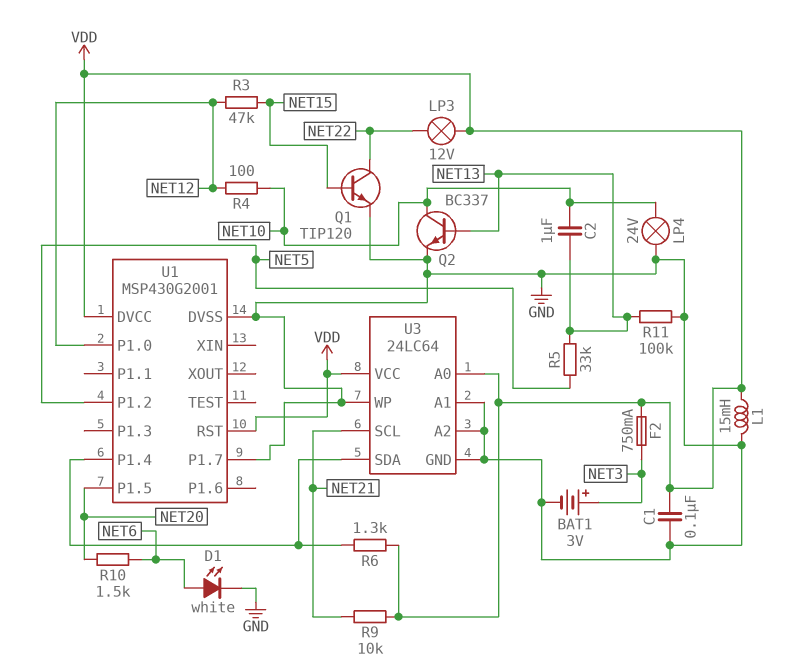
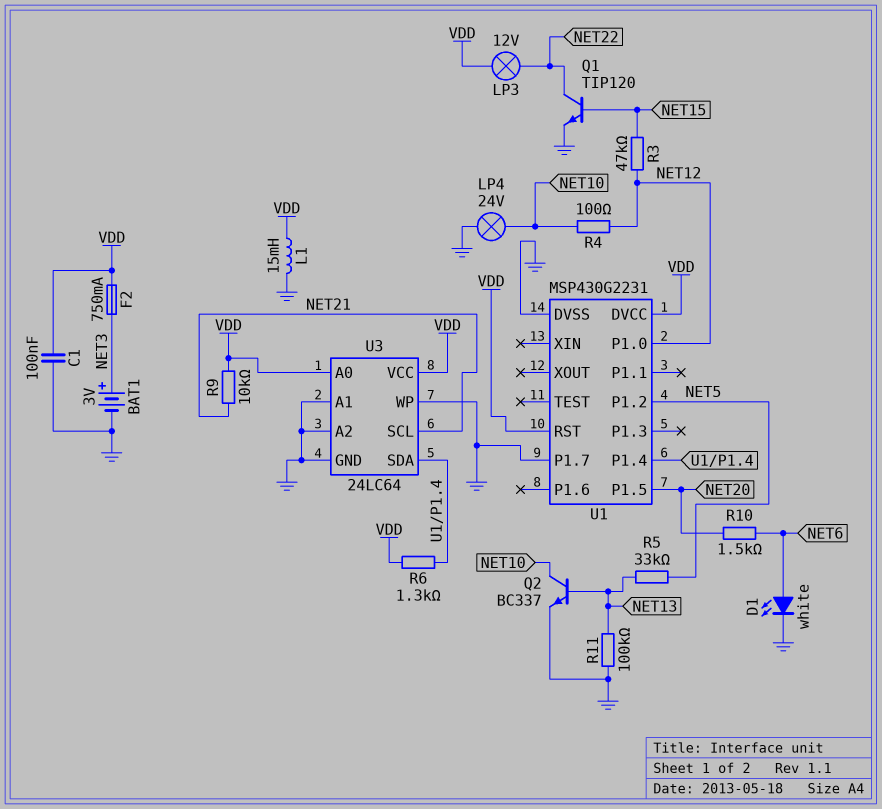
C2: 1uF (NET10, NET13) -> none
U1: MSP430G2001 -> MSP430G2231

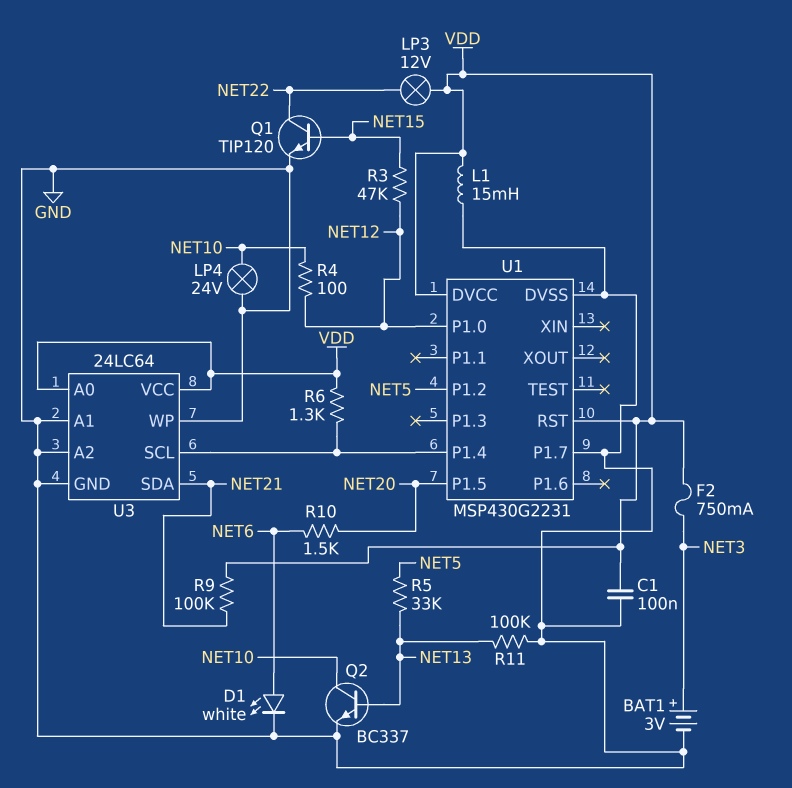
R9: 10k (NET21, VDD) -> 100k (NET21, VDD)
U3 pin SCL: NET21 -> U1/P1.4
U3 pin SDA: U1/P1.4 -> NET21

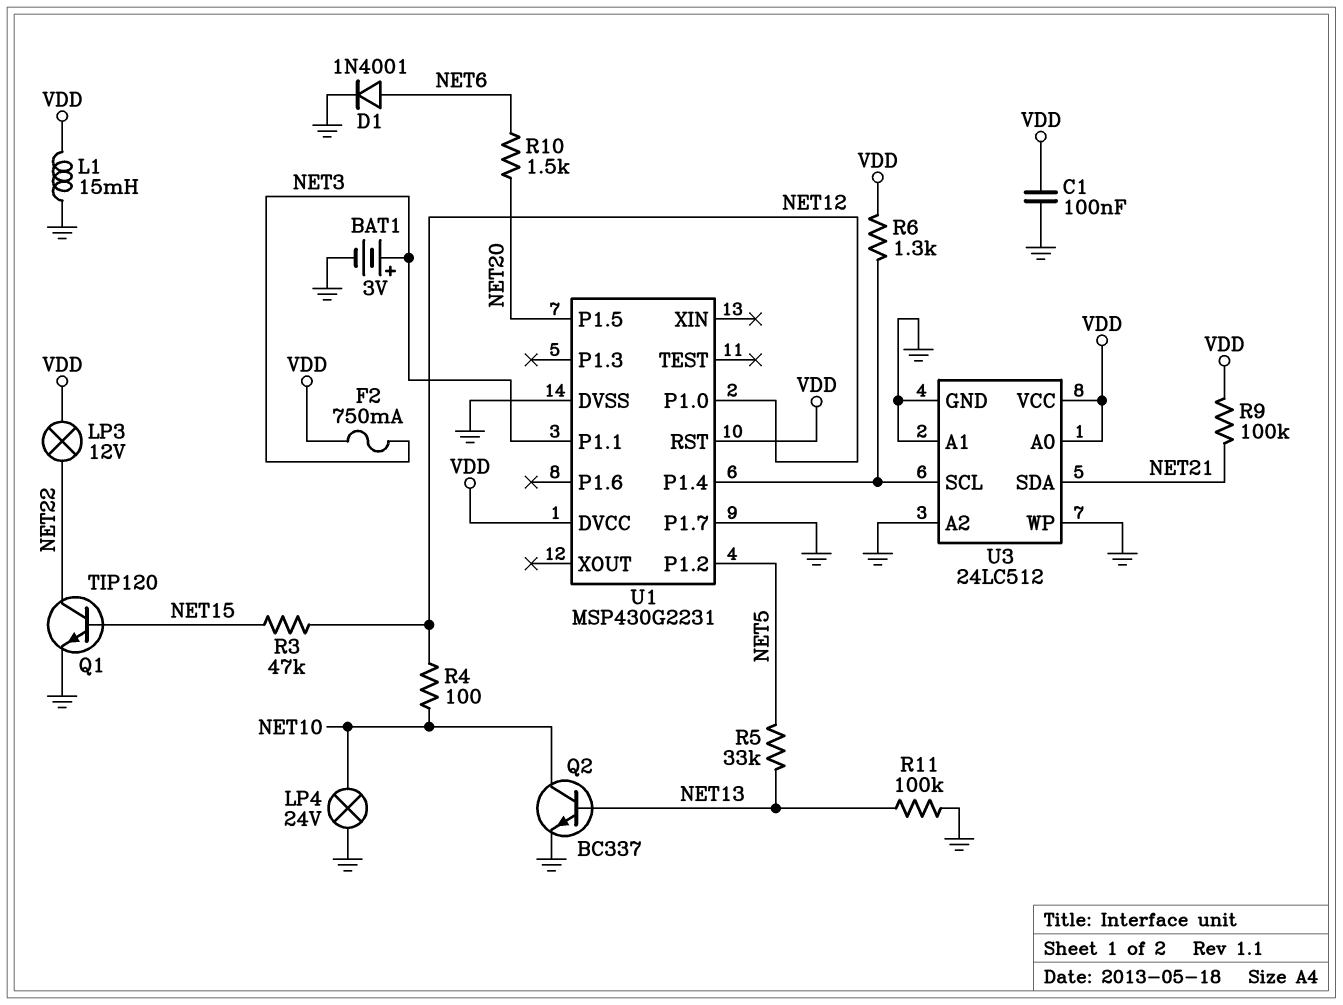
D1: LED white (A NET6, K GND) -> diode 1N4001 (A NET6, K GND)
U1 pin P1.1: none -> NET3
U3: 24LC64 -> 24LC512

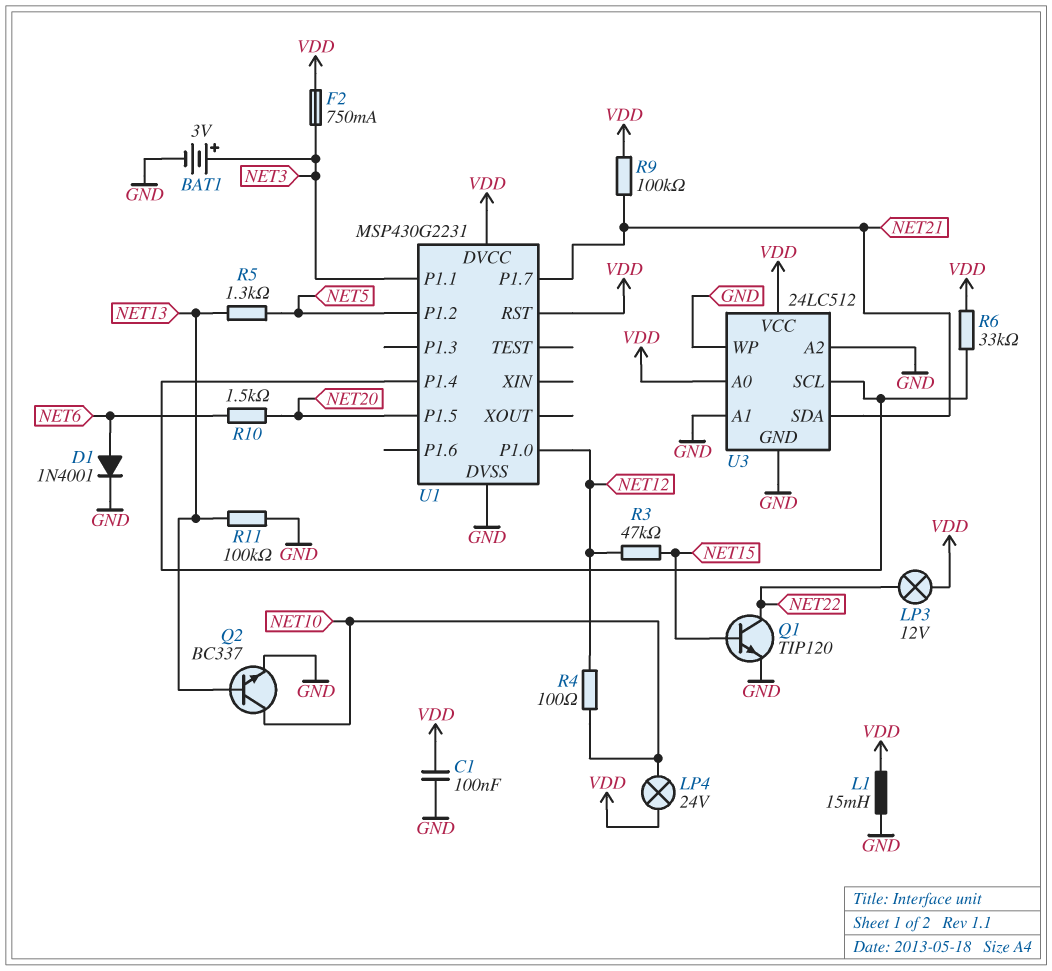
LP4: lamp 24V (GND, NET10) -> lamp 24V (NET10, VDD)
R5: 33k (NET5, NET13) -> 1.3k (NET5, NET13)
R6: 1.3k (U1/P1.4, VDD) -> 33k (U1/P1.4, VDD)
U1 pin P1.7: GND -> NET21

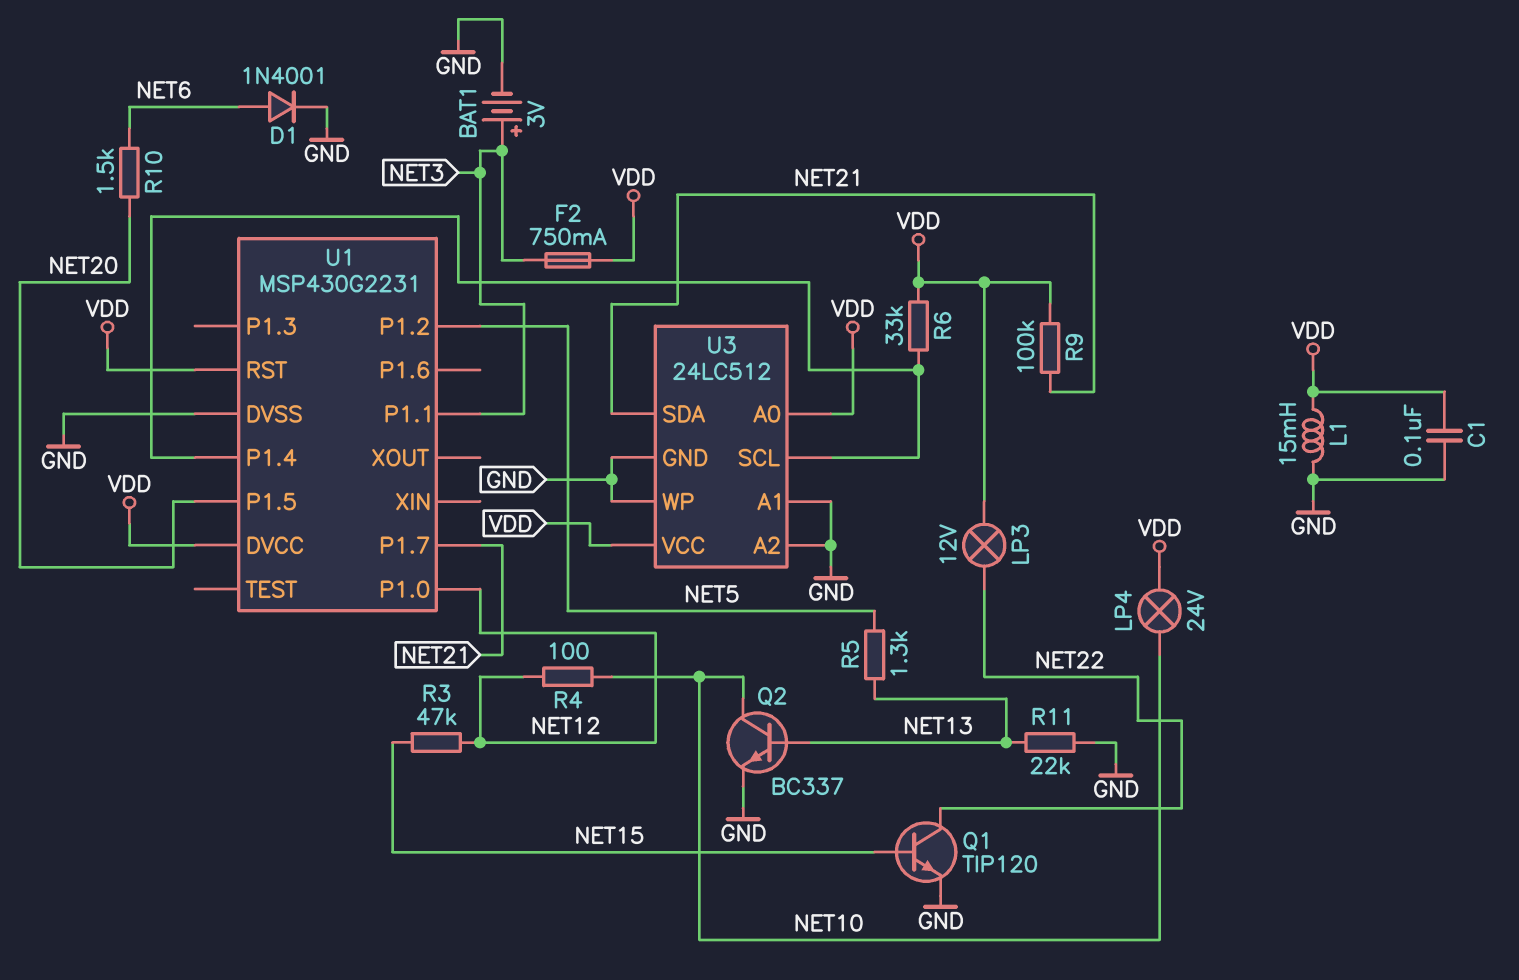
R11: 100k (GND, NET13) -> 22k (GND, NET13)

